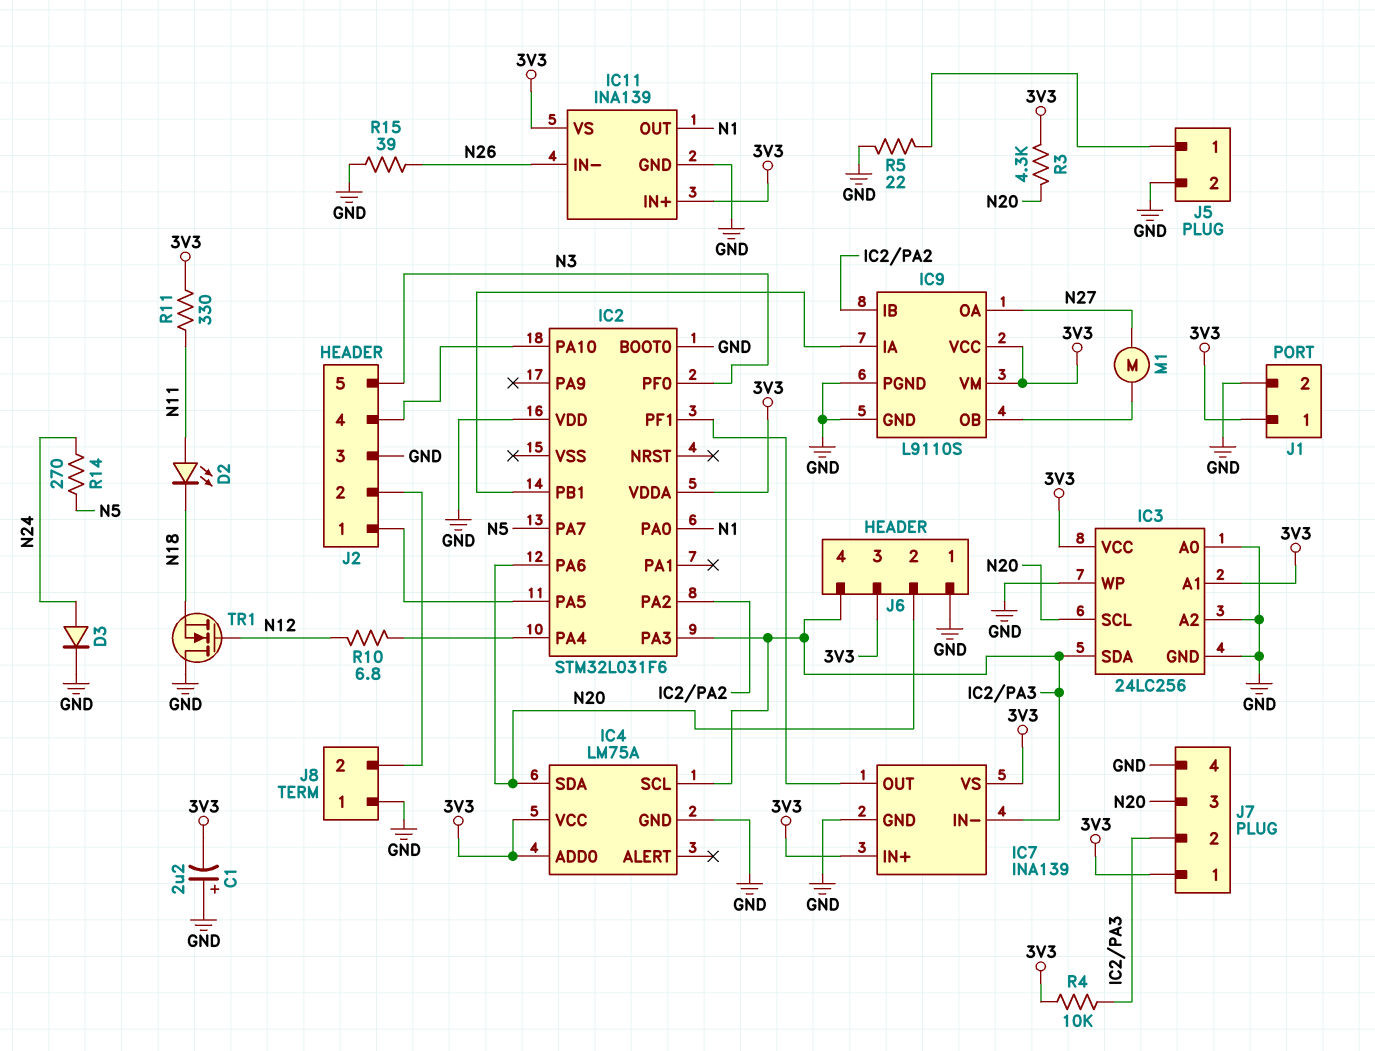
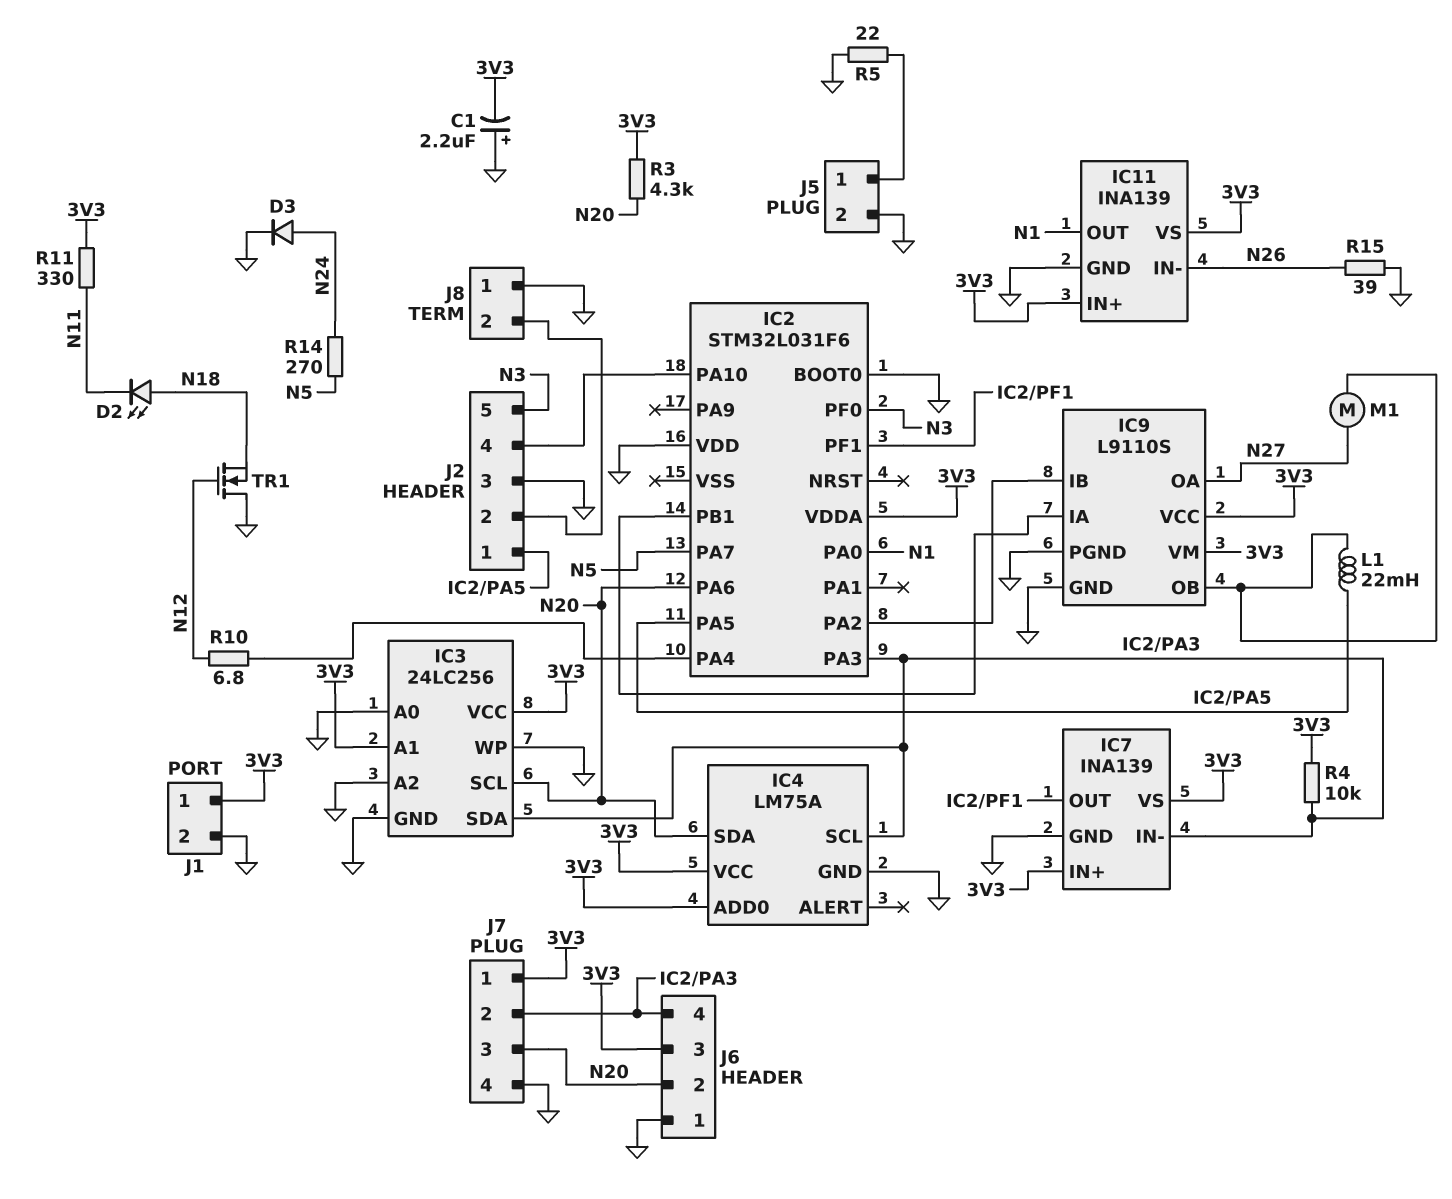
D2: LED (A N11, K N18) -> LED (A N18, K N11)
L1: none -> 22mH (IC2/PA5, IC9/OB)

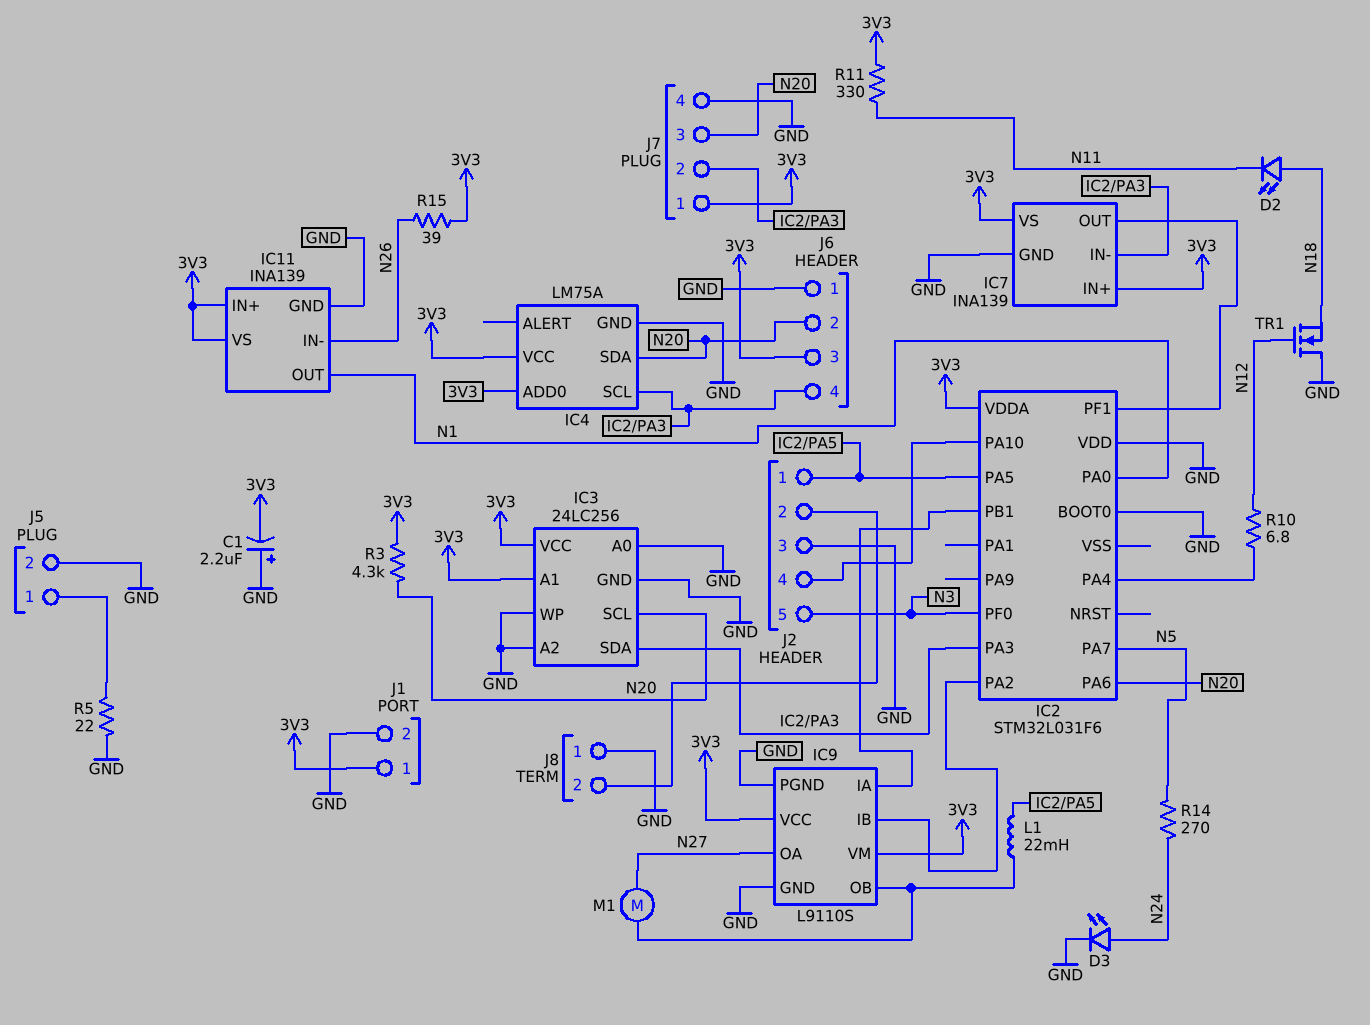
D3: diode (A N24, K GND) -> LED (A N24, K GND)
R4: 10k (3V3, IC2/PA3) -> none
R15: 39 (GND, N26) -> 39 (3V3, N26)

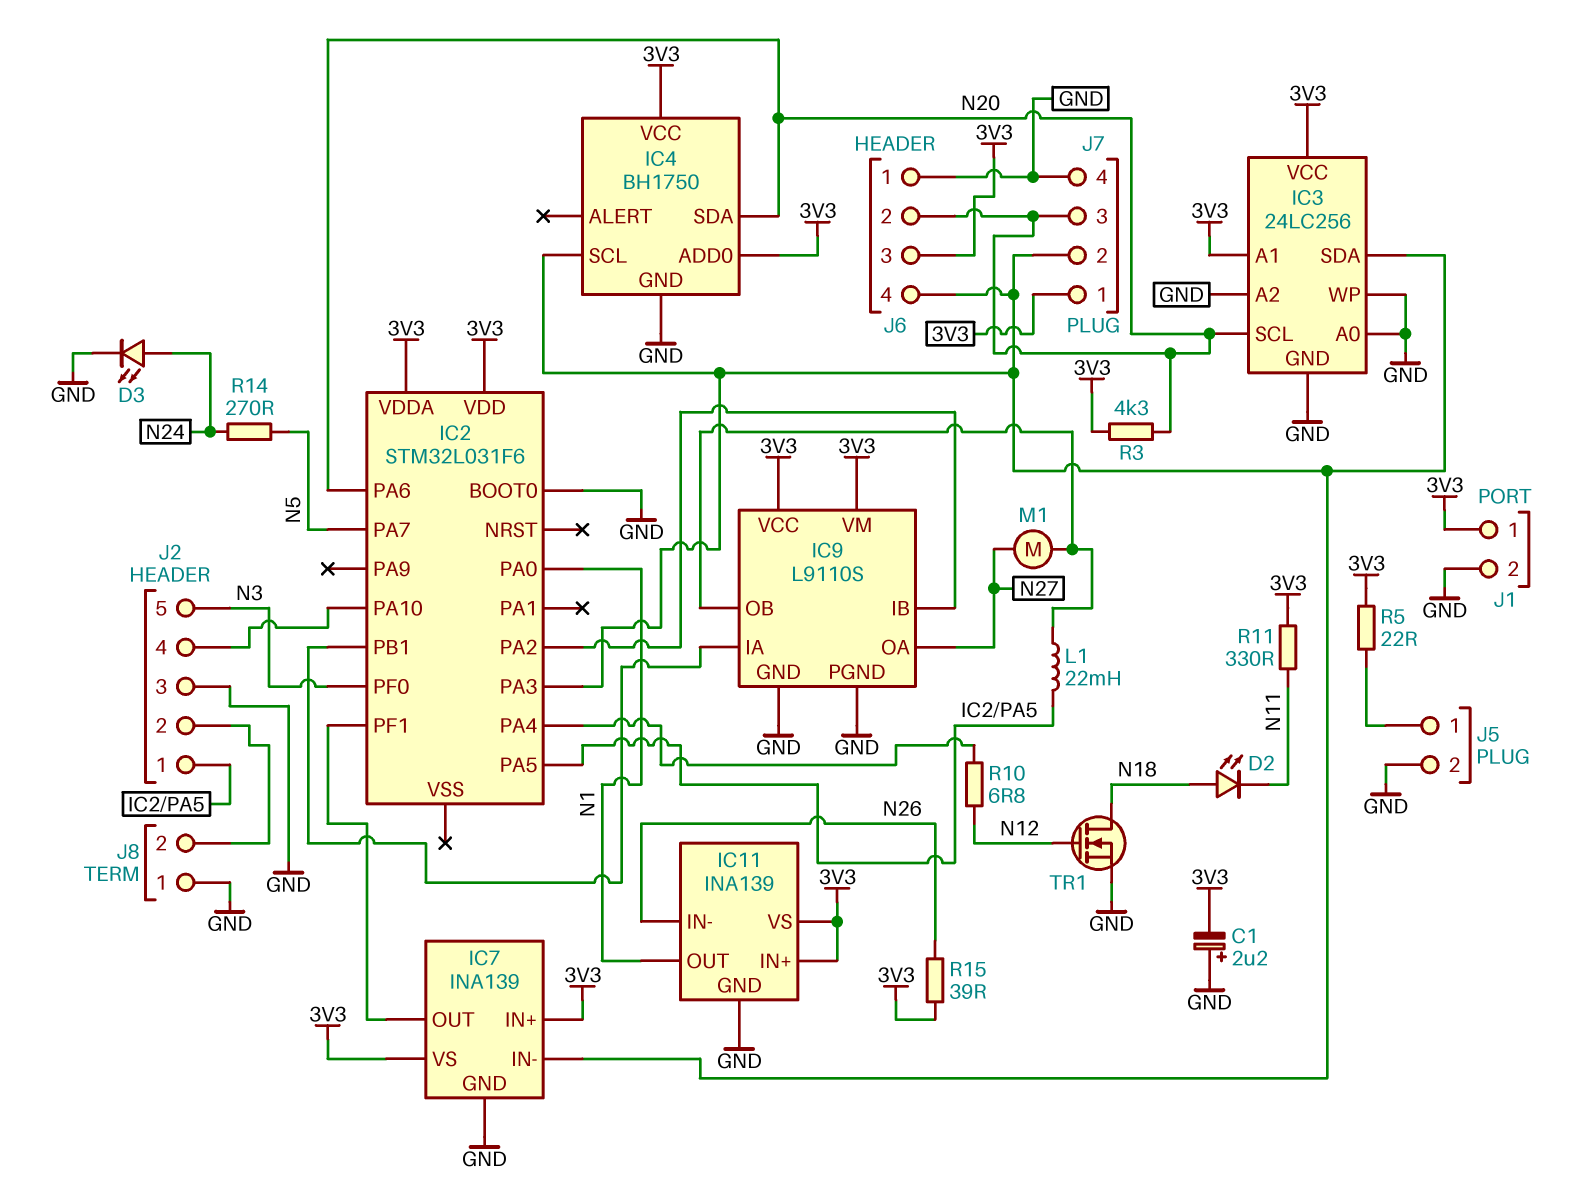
IC2 pin VDD: GND -> 3V3
IC4: LM75A -> BH1750
R5: 22 (GND, J5/1) -> 22 (3V3, J5/1)
TR1: NMOS (G N12, D GND, S N18) -> NMOS (G N12, D N18, S GND)

